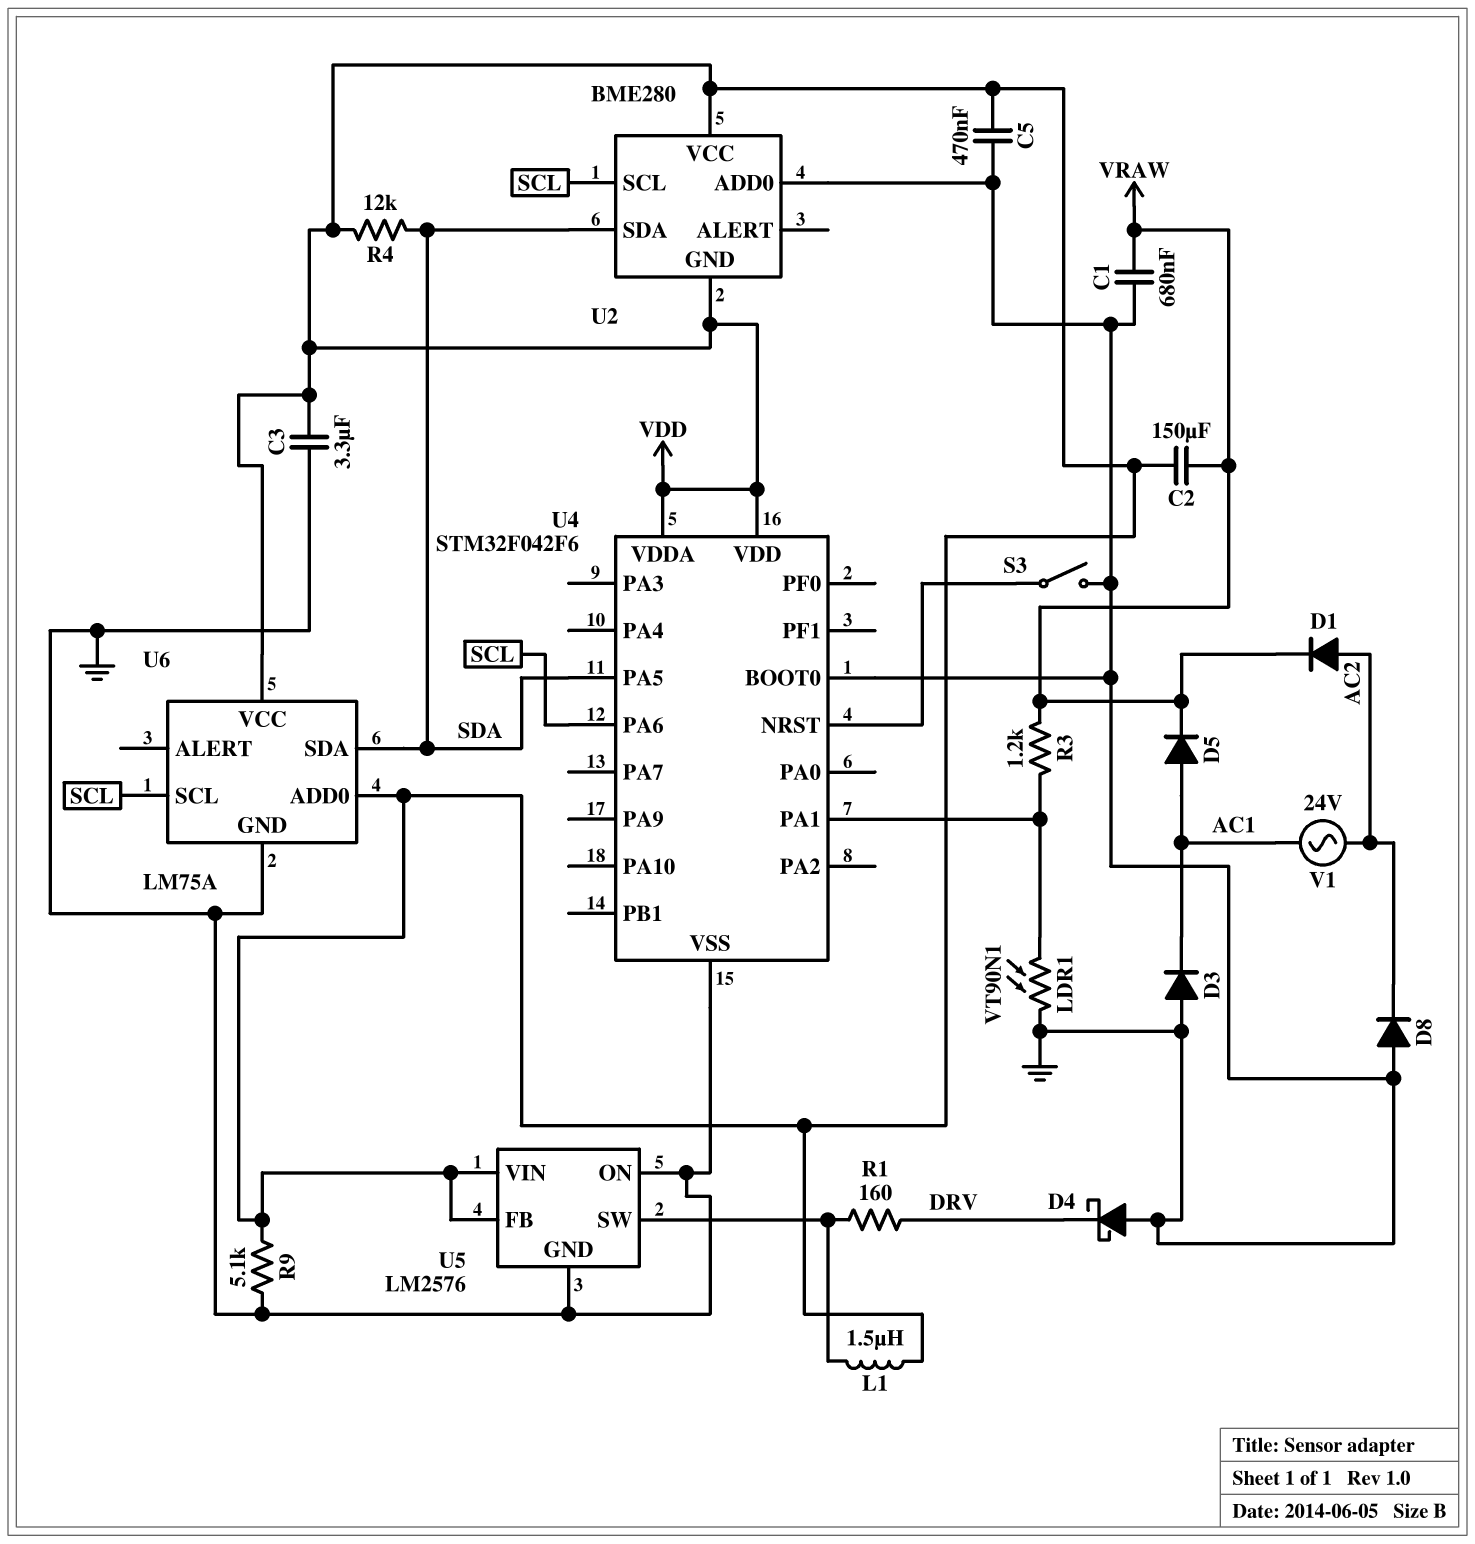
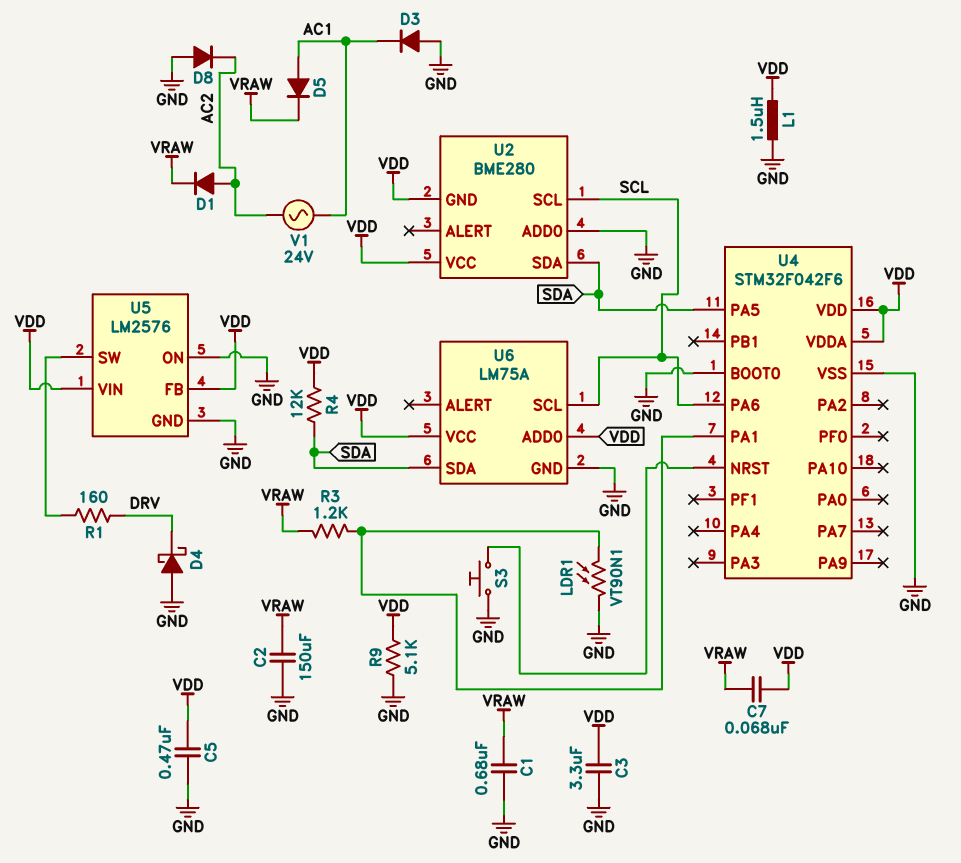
C2: 150uF (VDD, VRAW) -> 150uF (GND, VRAW)
C7: none -> 68nF (VDD, VRAW)
L1: 1.5uH (U5/SW, VDD) -> 1.5uH (GND, VDD)
S3: switch (GND, U4/NRST) -> button (GND, U4/NRST)

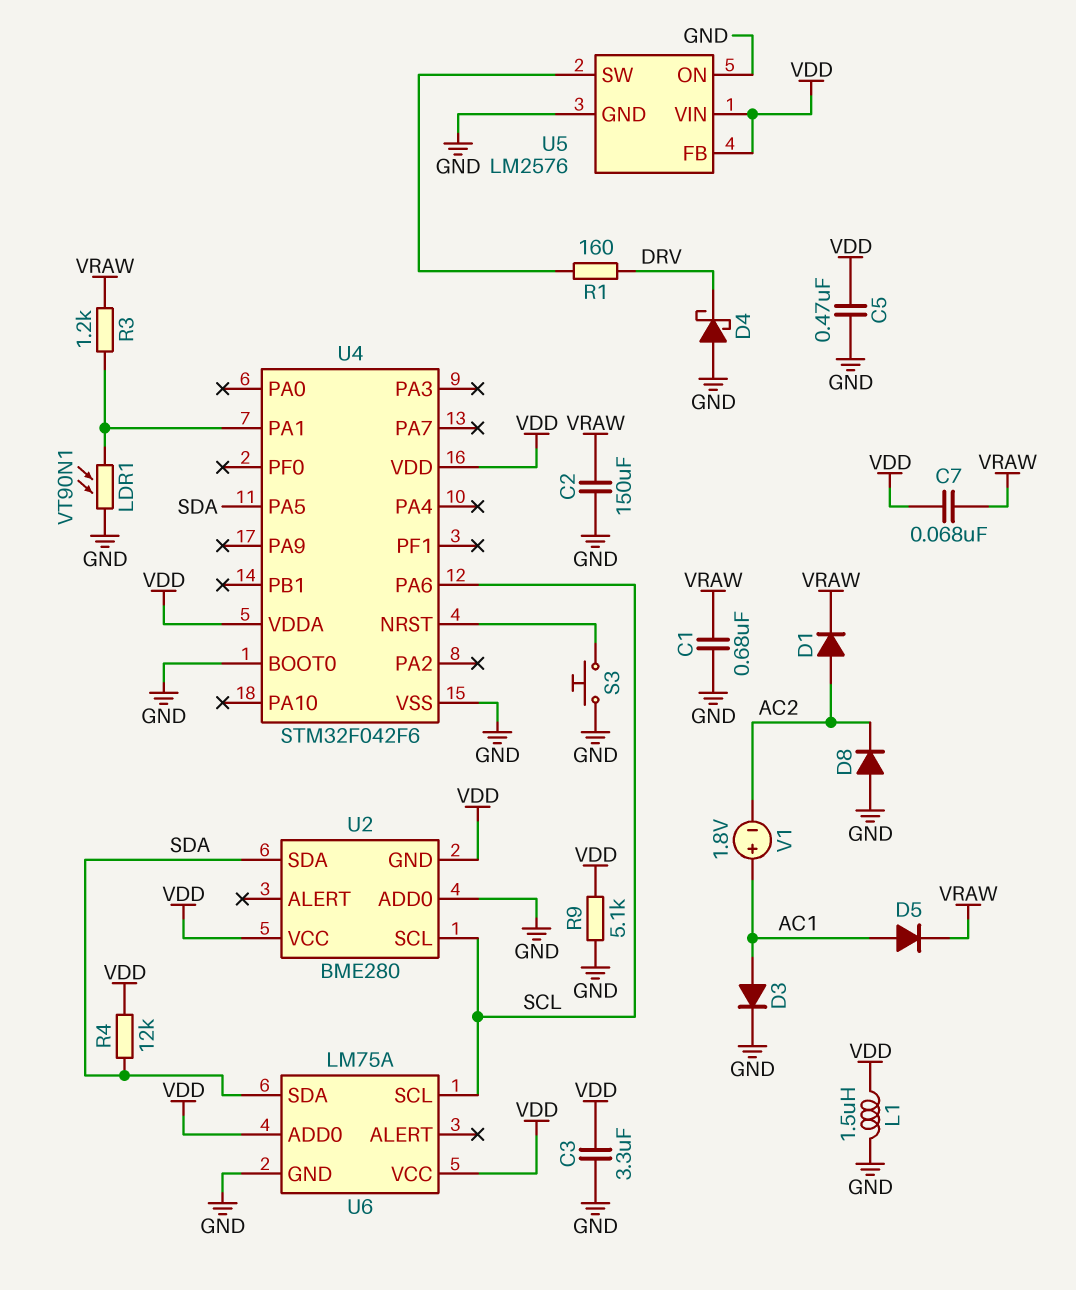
D3: diode (A GND, K AC1) -> diode (A AC1, K GND)
V1: AC 24V (AC1, AC2) -> 1.8V (plus AC1, minus AC2)

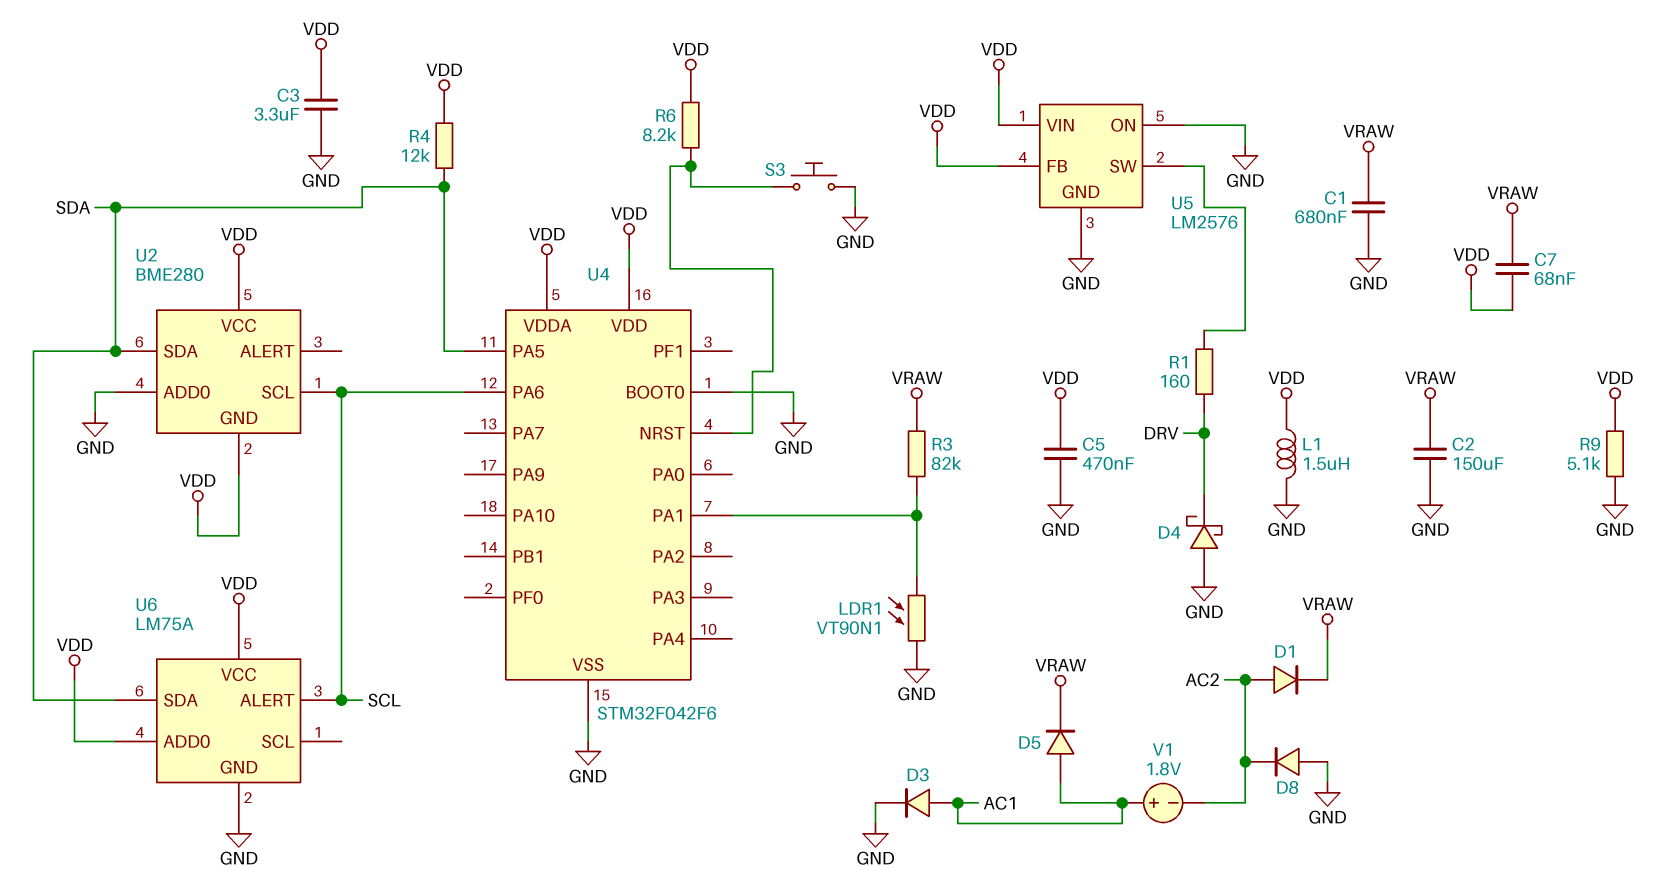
R3: 1.2k (U4/PA1, VRAW) -> 82k (U4/PA1, VRAW)
R6: none -> 8.2k (U4/NRST, VDD)
U6 pin ALERT: none -> SCL
U6 pin SCL: SCL -> none

